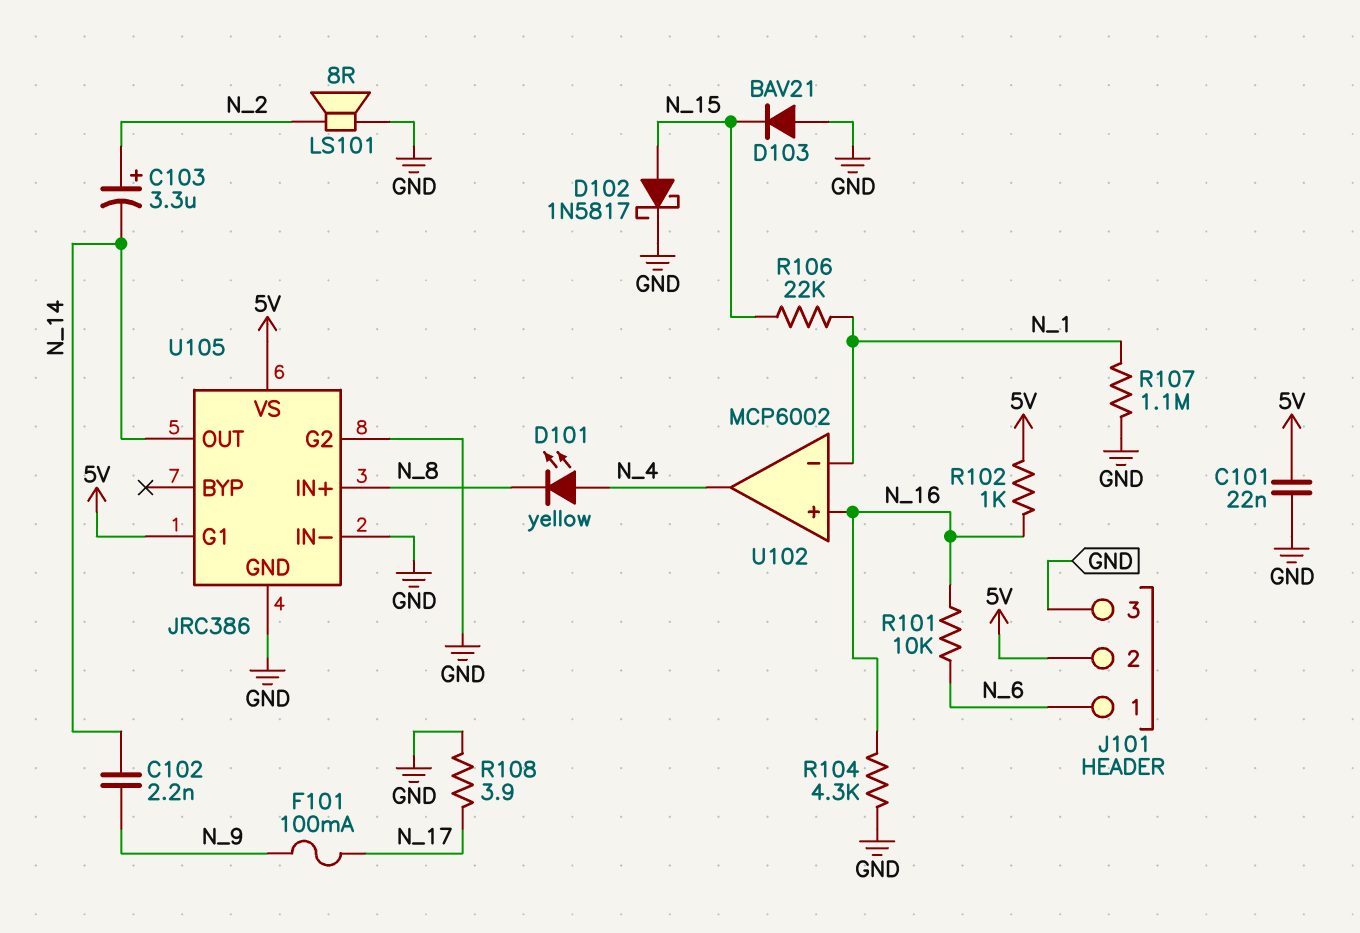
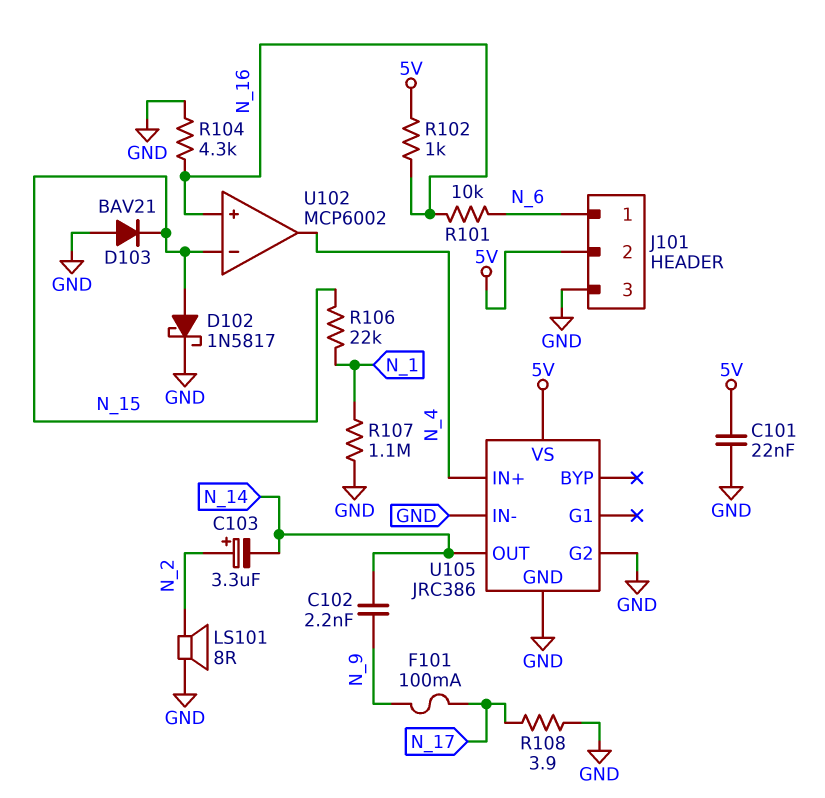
D101: LED yellow (A N_4, K N_8) -> none
U102 pin in-: N_1 -> N_15
U105 pin G1: 5V -> none
U105 pin IN+: N_8 -> N_4

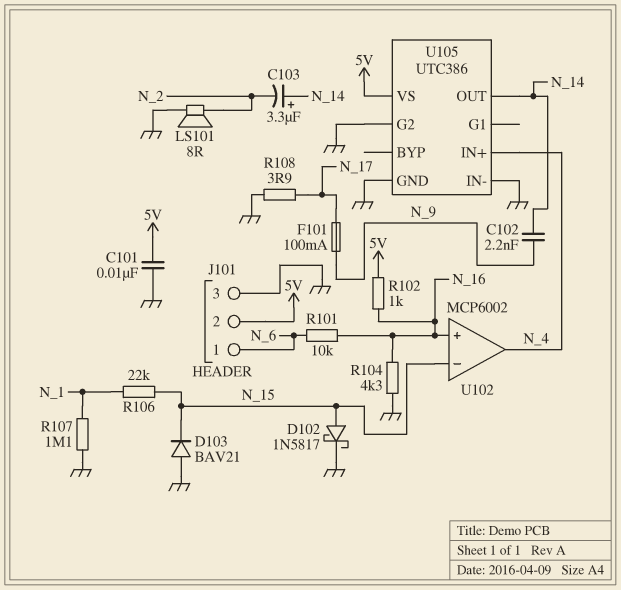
C101: 22nF (5V, GND) -> 10nF (5V, GND)
C103: 3.3uF (plus N_2, minus N_14) -> 3.3uF (plus N_14, minus N_2)
U105: JRC386 -> UTC386

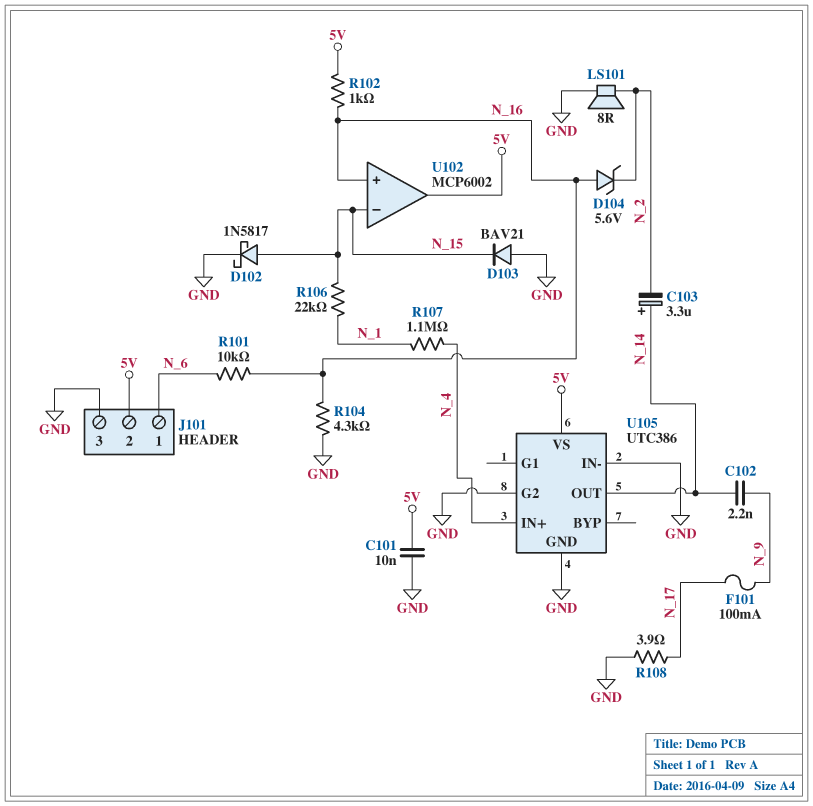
D104: none -> zener 5.6V (A N_16, K N_2)
R107: 1.1M (GND, N_1) -> 1.1M (N_1, N_4)
U102 pin out: N_4 -> 5V

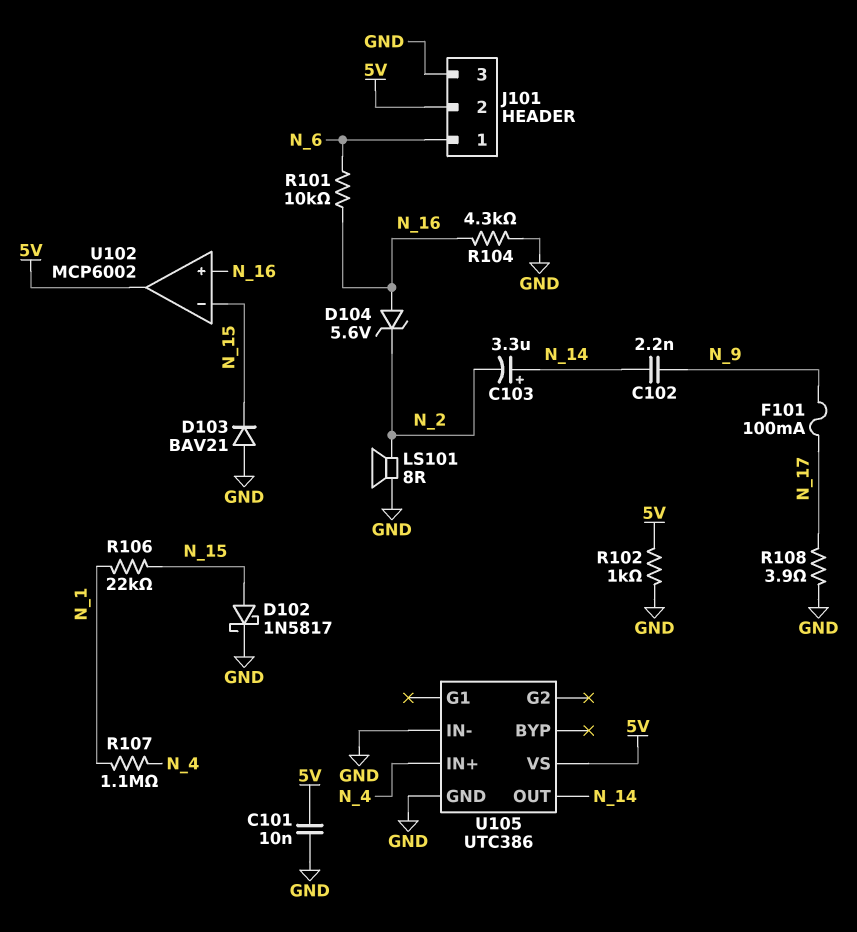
R102: 1k (5V, N_16) -> 1k (5V, GND)
U105 pin G2: GND -> none

